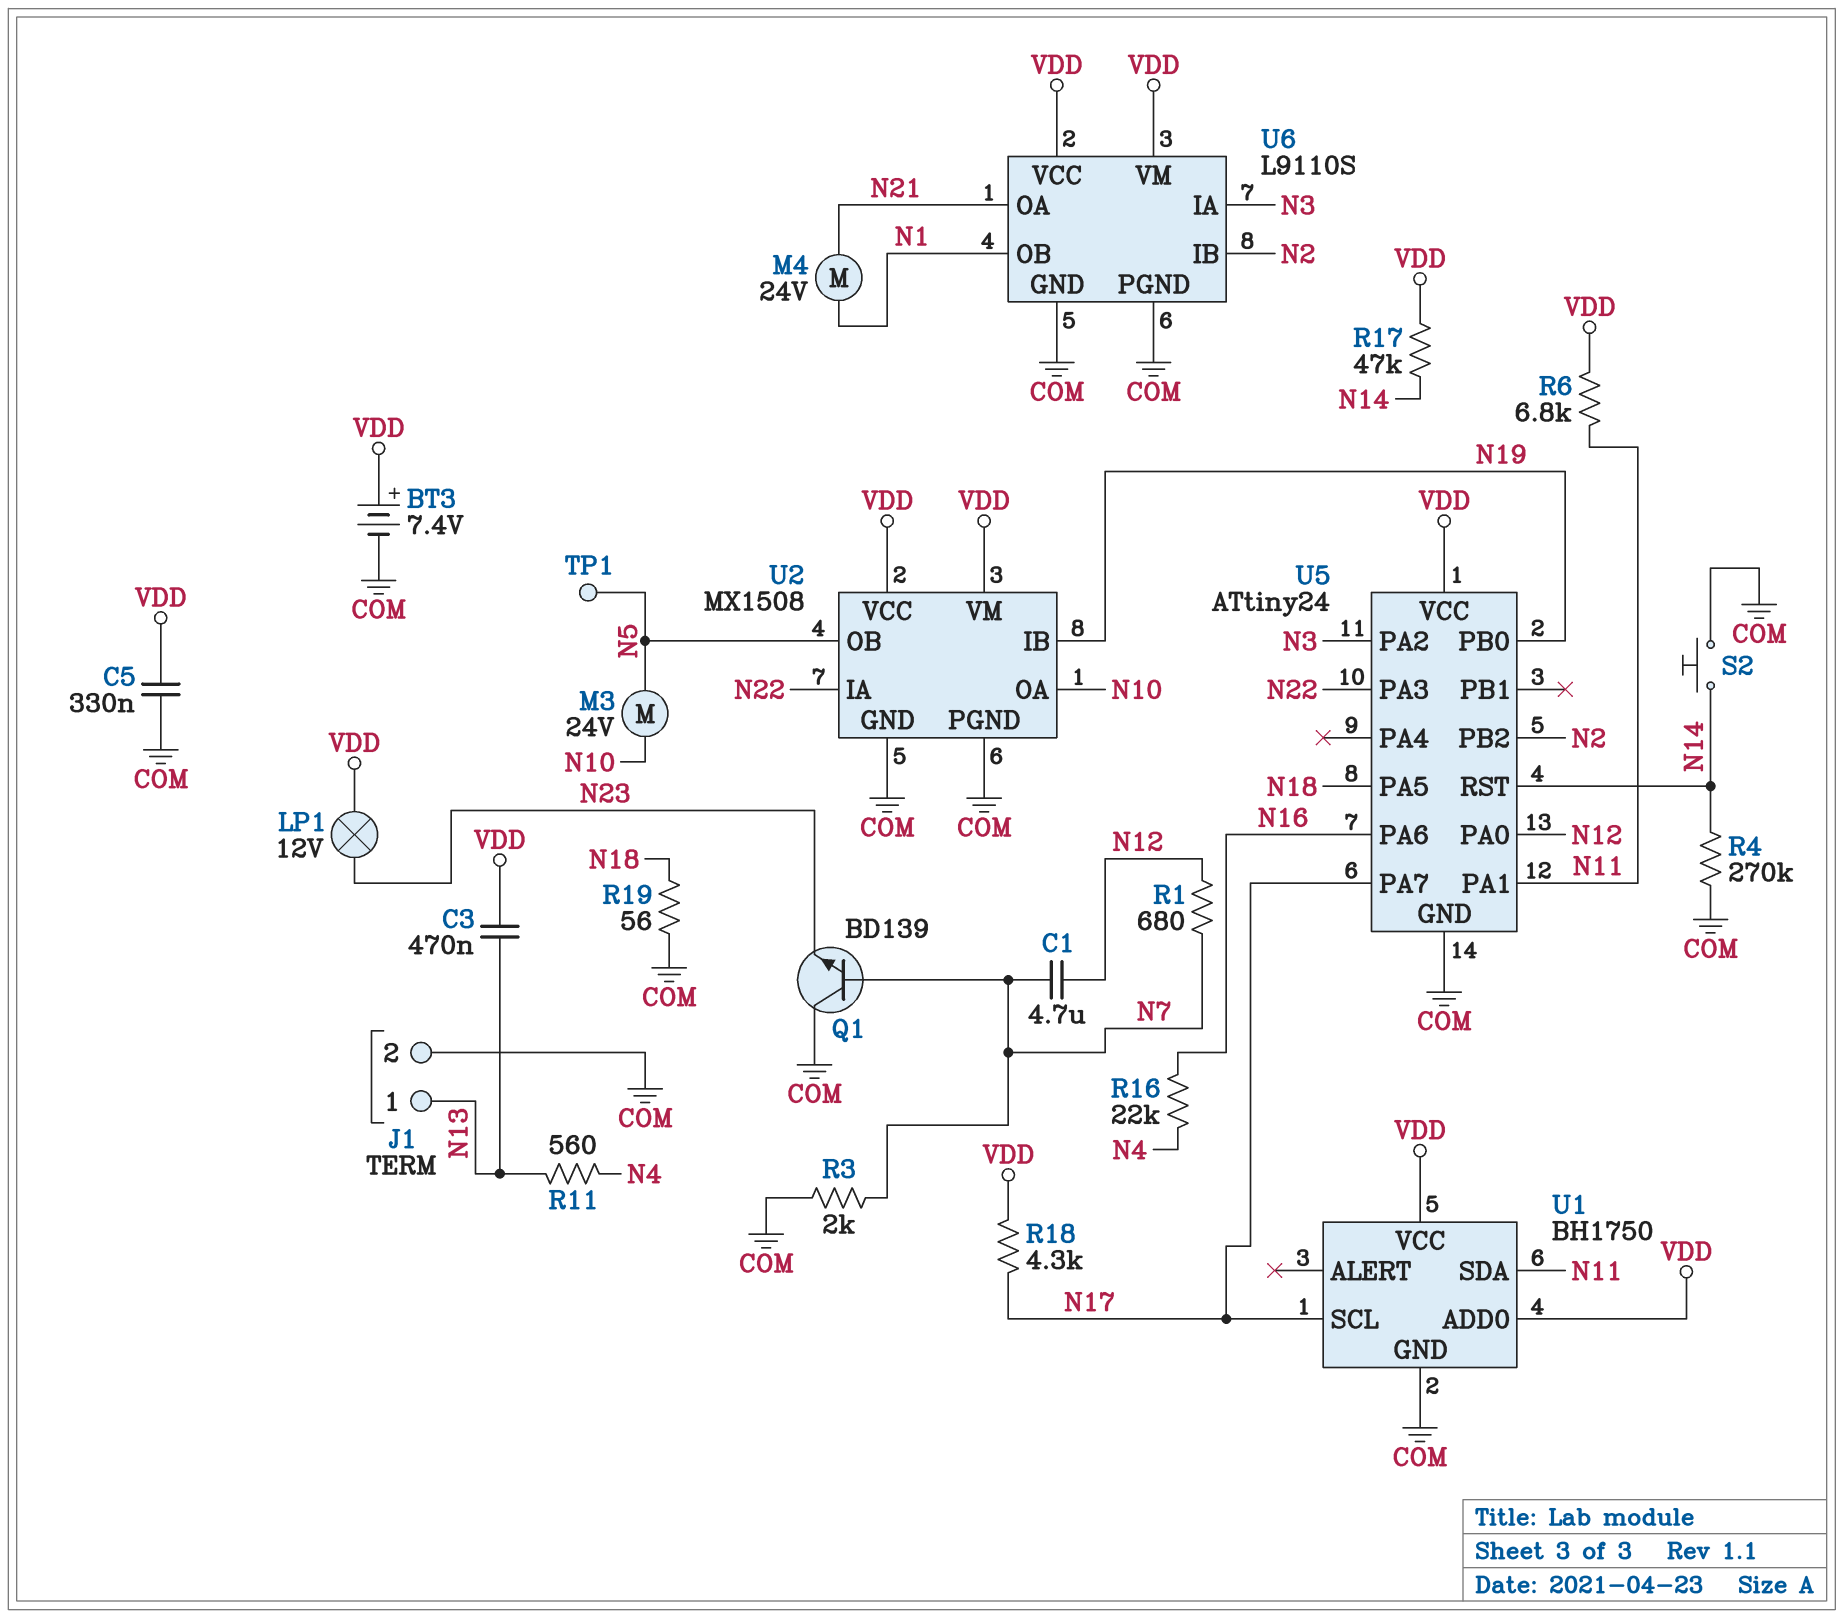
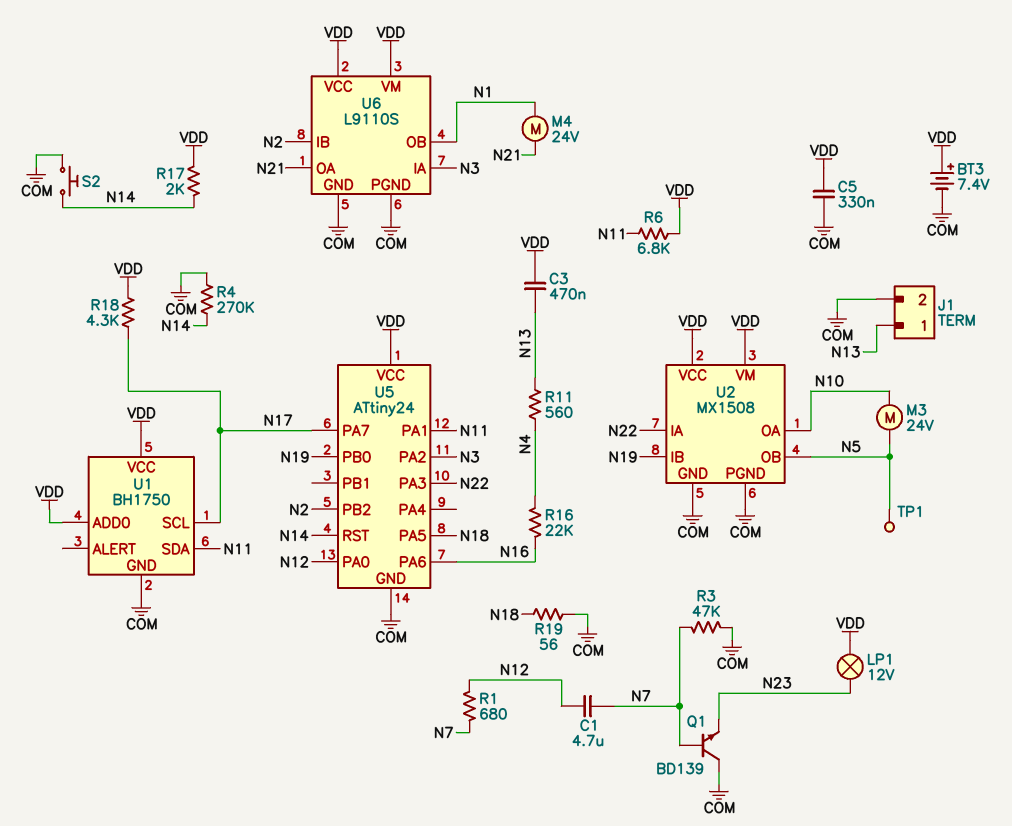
R3: 2k (COM, N7) -> 47k (COM, N7)
R17: 47k (N14, VDD) -> 2k (N14, VDD)

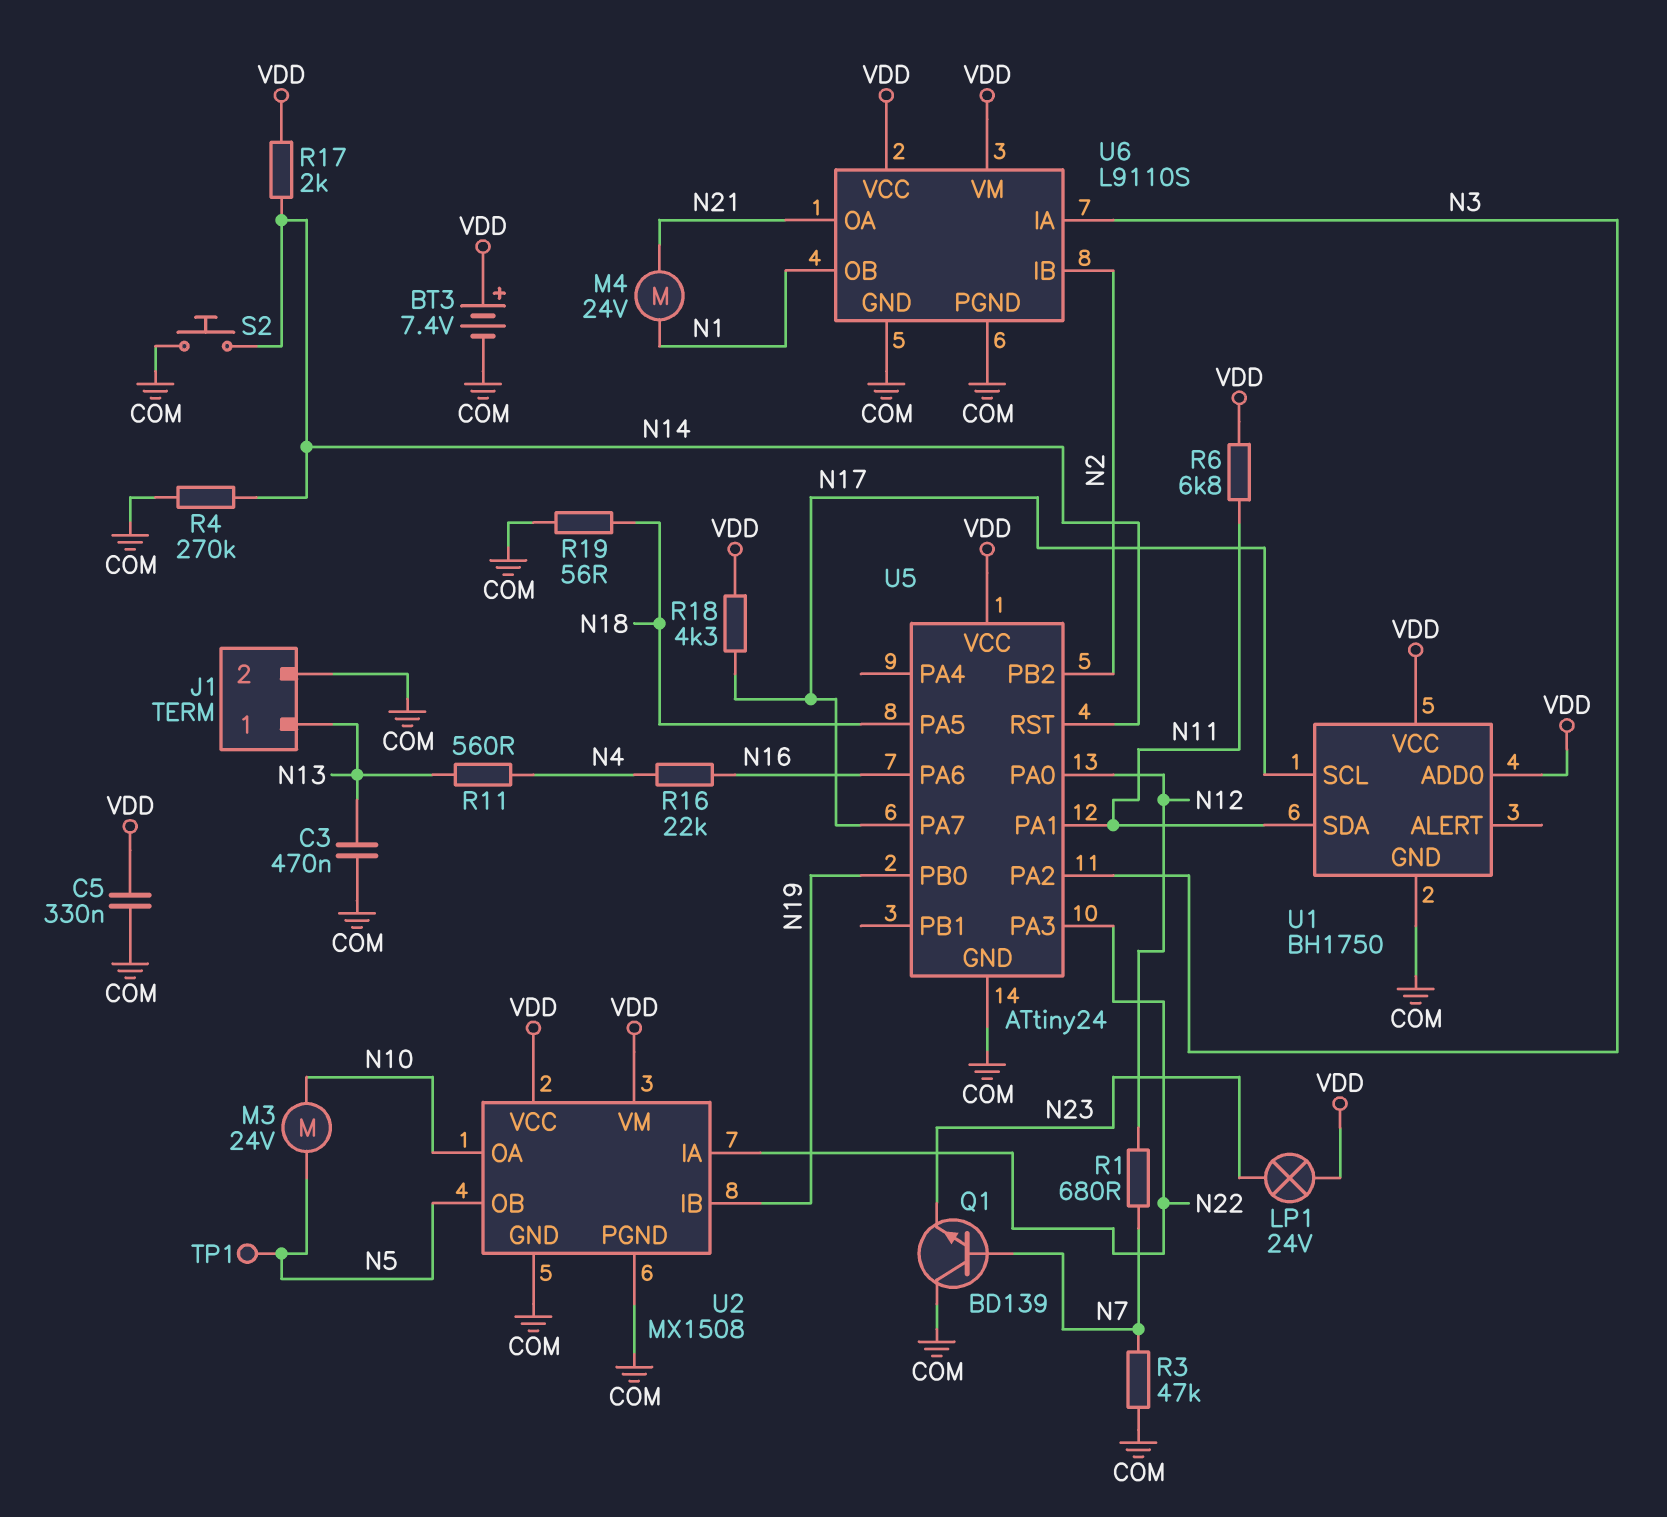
C1: 4.7uF (N7, N12) -> none
C3: 470nF (N13, VDD) -> 470nF (COM, N13)
LP1: lamp 12V (N23, VDD) -> lamp 24V (N23, VDD)

